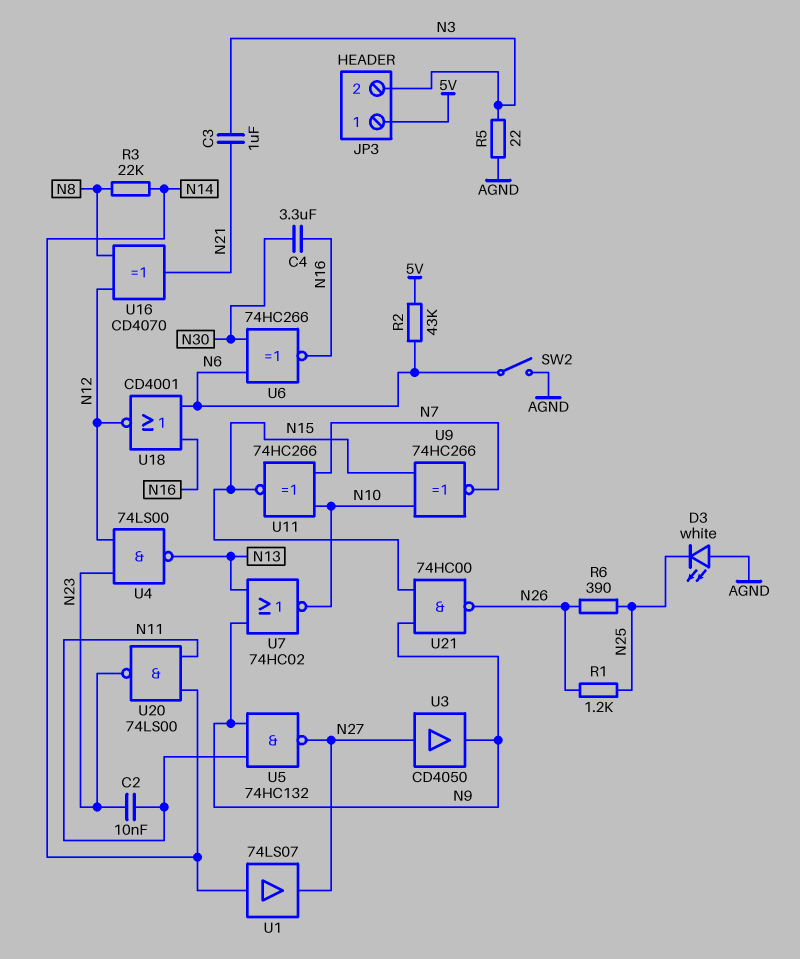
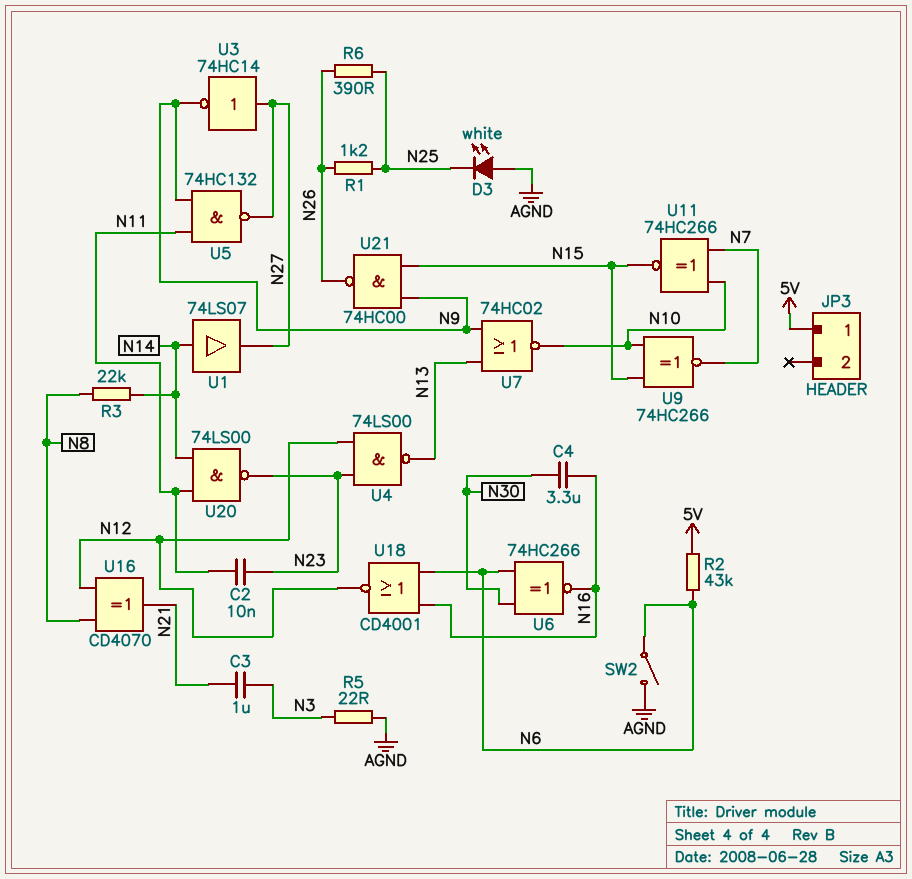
JP3 pin 2: N3 -> none
U3: buffer CD4050 (in N27, out N9) -> NOT 74HC14 (in N27, out N9)

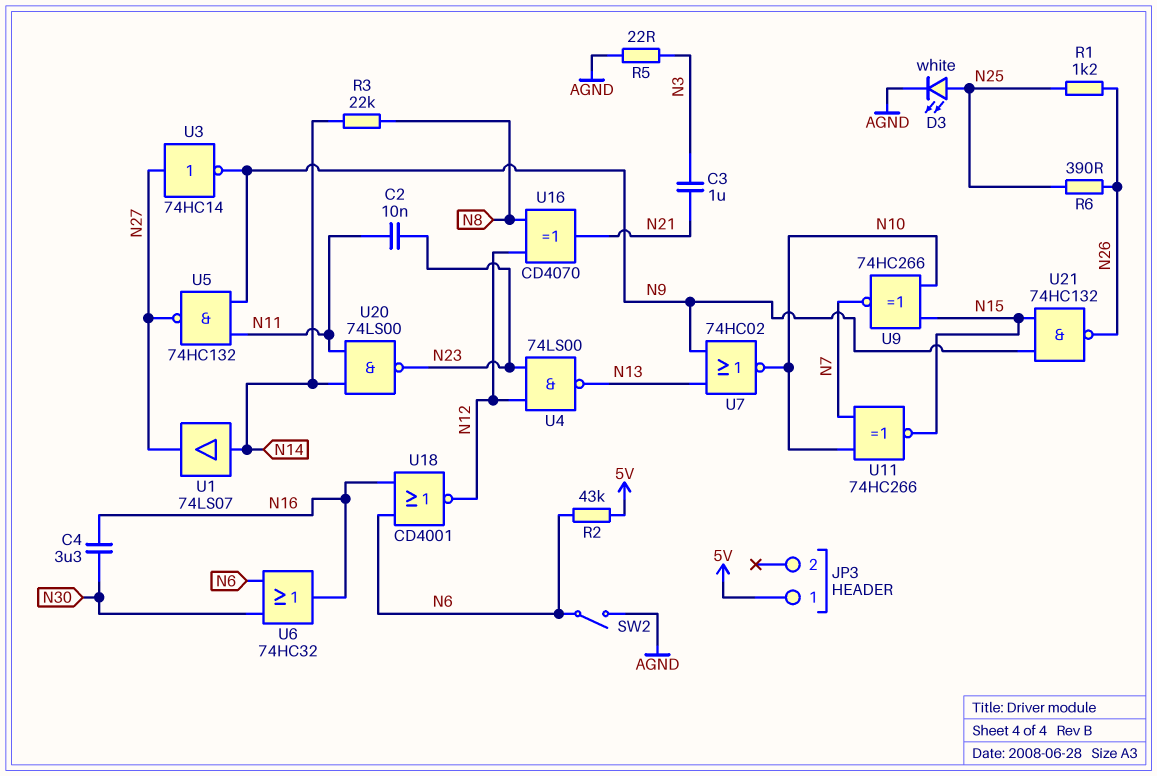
D3: LED white (A AGND, K N25) -> LED white (A N25, K AGND)
U6: XNOR 74HC266 (in N6, in N30, out N16) -> OR 74HC32 (in N6, in N30, out N16)
U21: NAND 74HC00 (in N9, in N15, out N26) -> NAND 74HC132 (in N9, in N15, out N26)

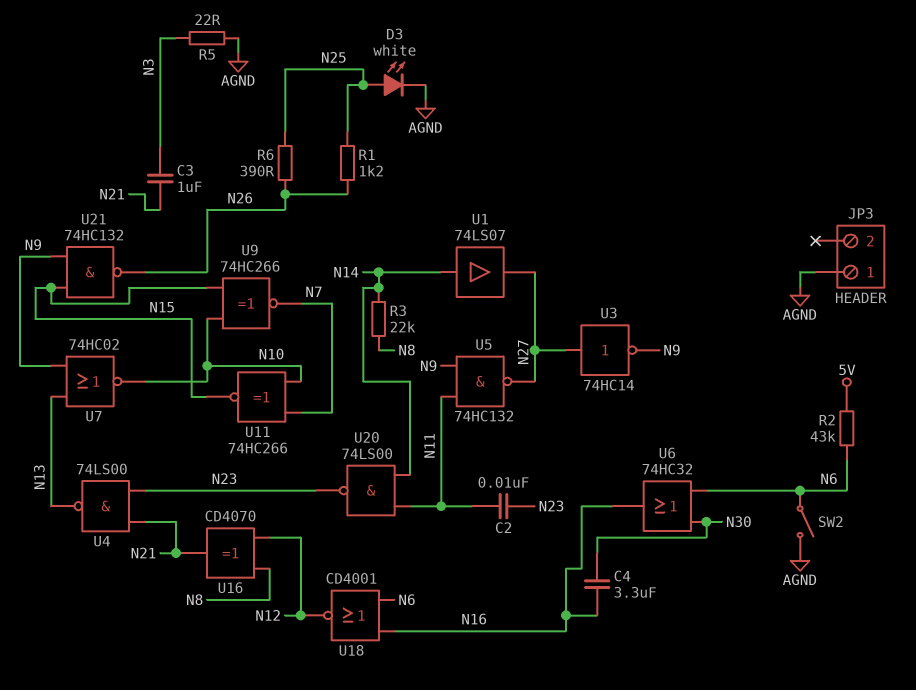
JP3 pin 1: 5V -> AGND
U4: NAND 74LS00 (in N12, in N23, out N13) -> NAND 74LS00 (in N21, in N23, out N13)

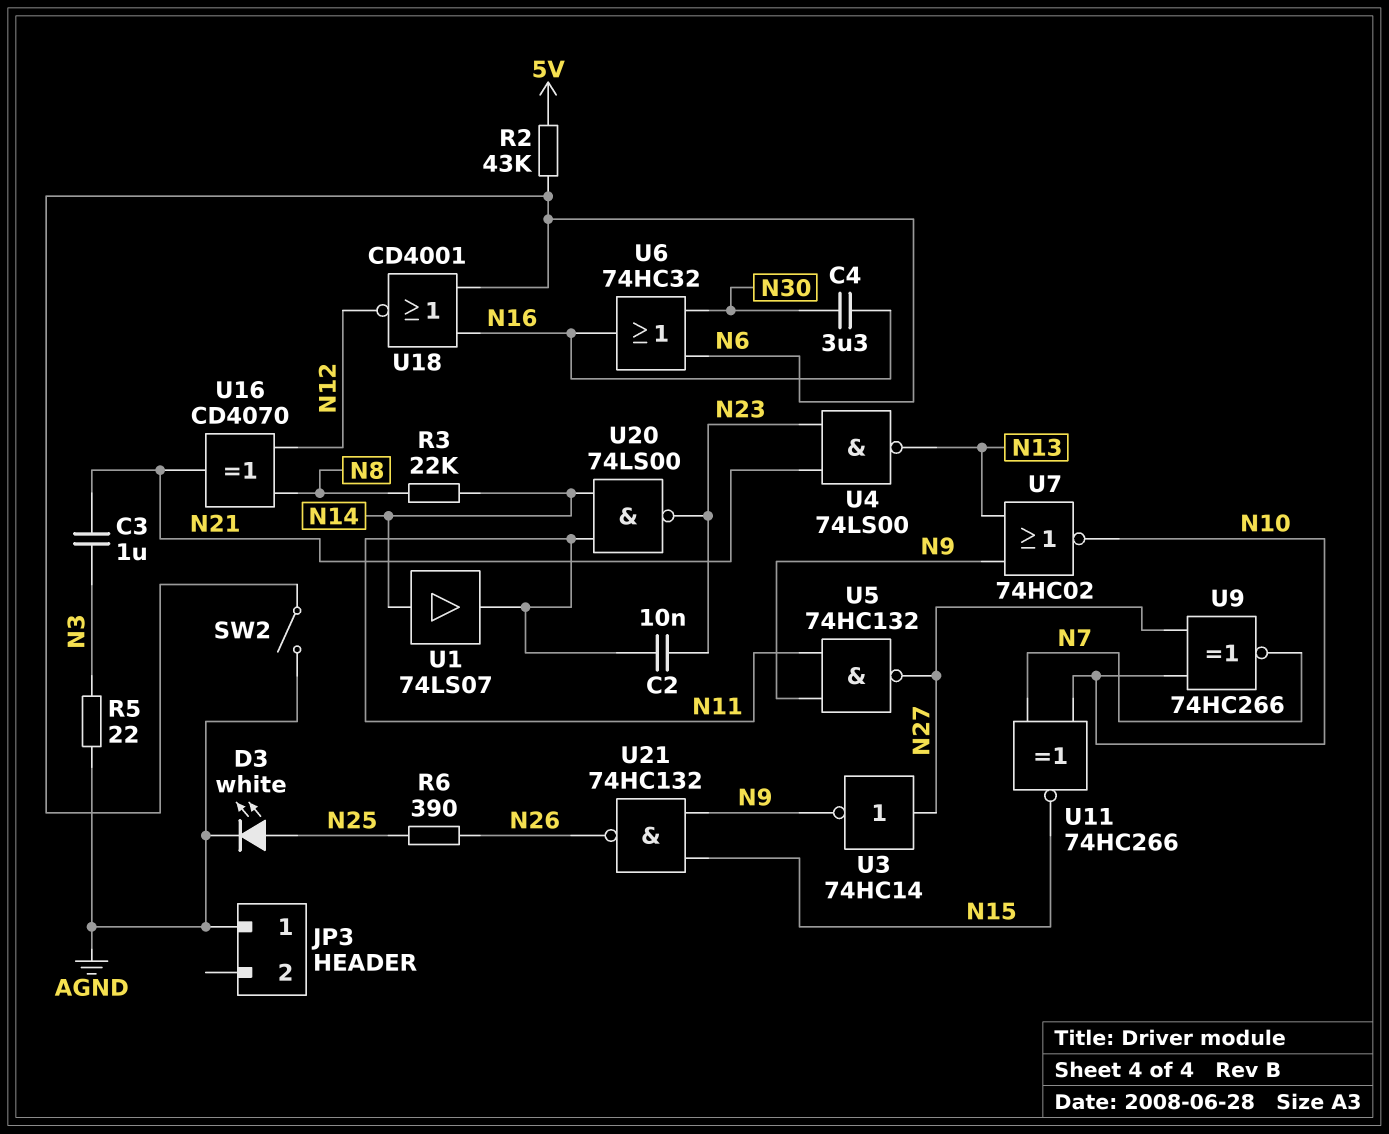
R1: 1.2k (N25, N26) -> none
U1: buffer 74LS07 (in N14, out N27) -> buffer 74LS07 (in N14, out N11)
U9: XNOR 74HC266 (in N10, in N15, out N7) -> XNOR 74HC266 (in N10, in N27, out N7)

